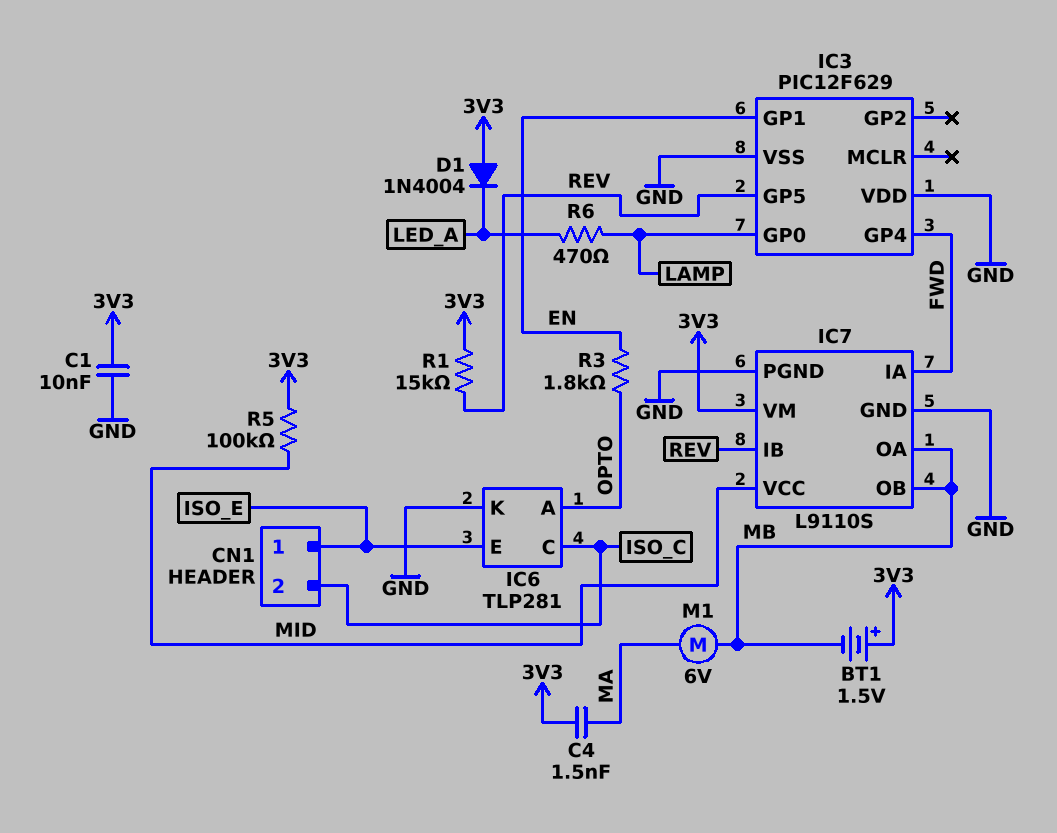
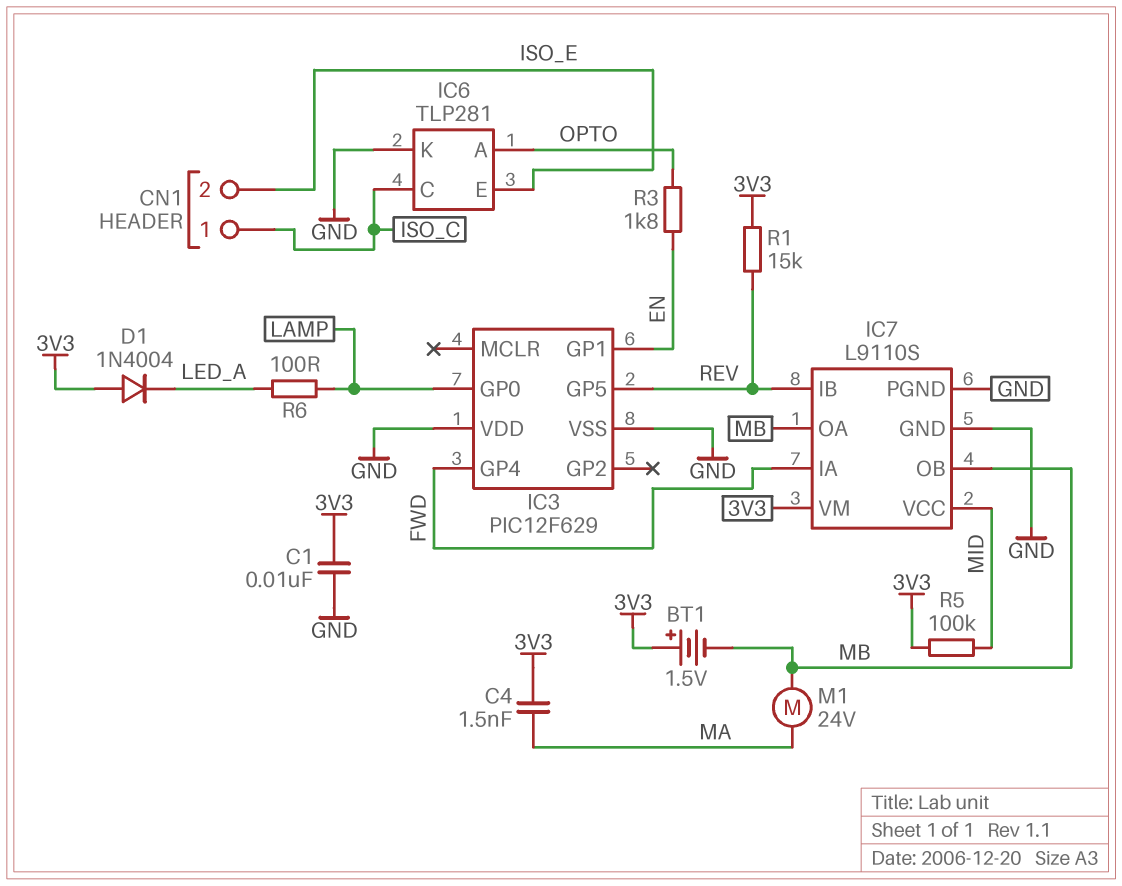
CN1 pin 1: ISO_E -> ISO_C
CN1 pin 2: ISO_C -> ISO_E
M1: motor 6V (MA, MB) -> motor 24V (MA, MB)
R6: 470 (LAMP, LED_A) -> 100 (LAMP, LED_A)

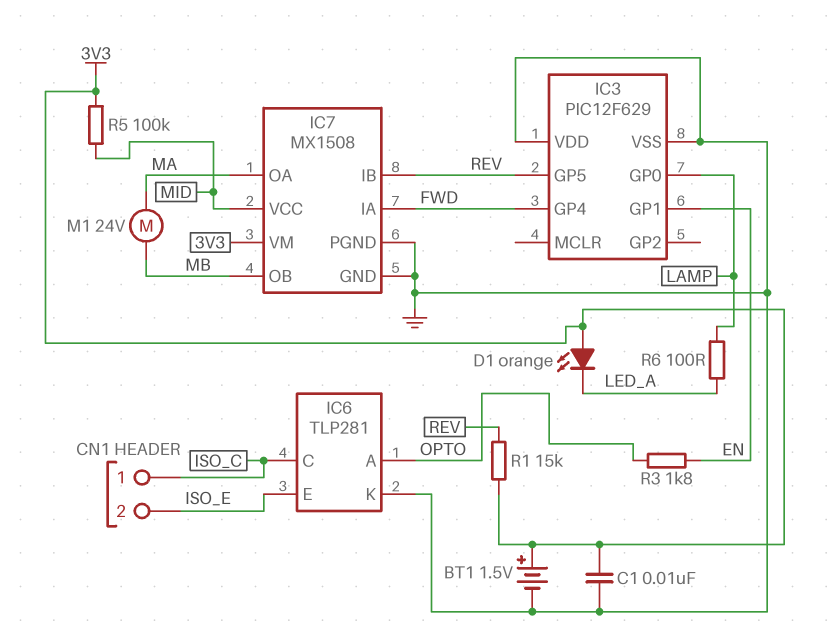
BT1: 1.5V (plus 3V3, minus MB) -> 1.5V (plus 3V3, minus GND)
C4: 1.5nF (3V3, MA) -> none
D1: diode 1N4004 (A 3V3, K LED_A) -> LED orange (A 3V3, K LED_A)
IC7: L9110S -> MX1508
IC7 pin OA: MB -> MA

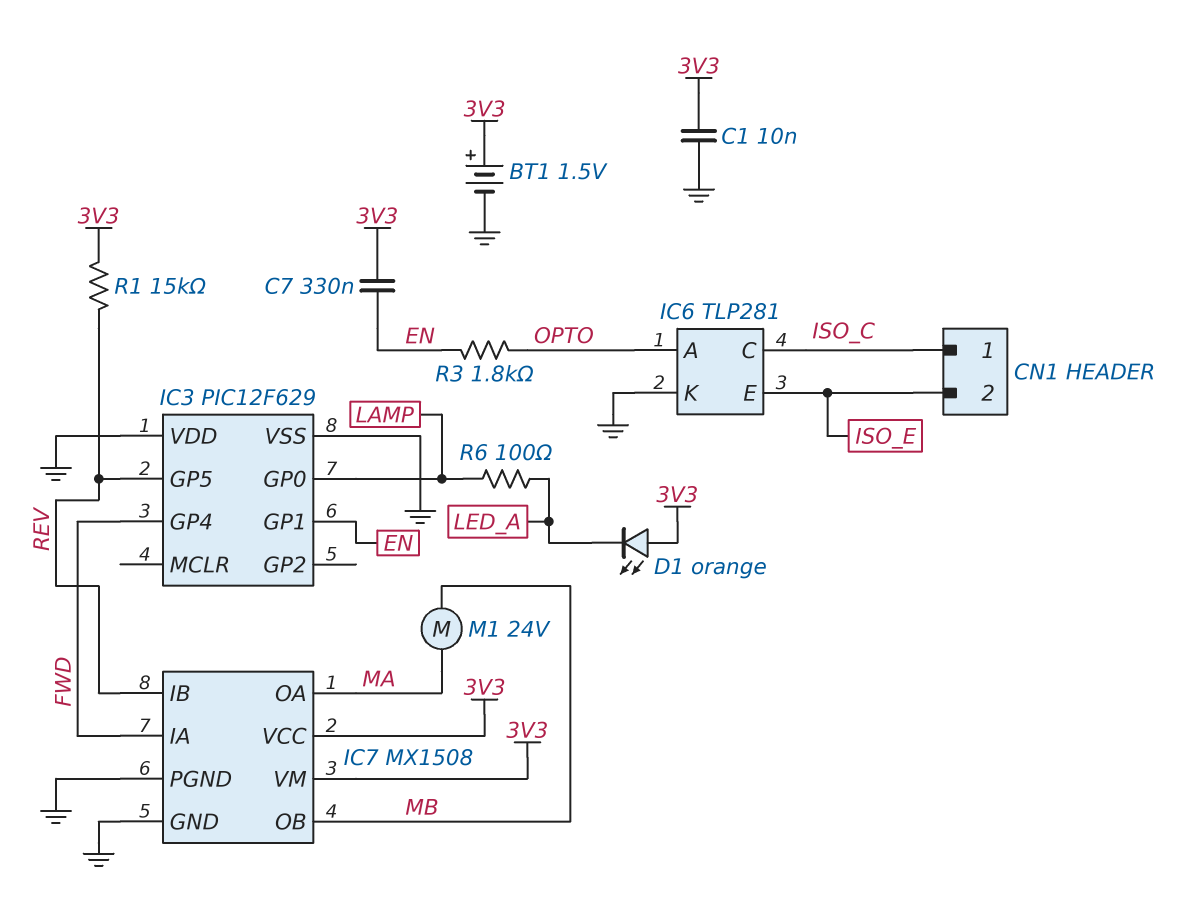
C7: none -> 330nF (3V3, EN)
IC7 pin VCC: MID -> 3V3
R5: 100k (3V3, MID) -> none

